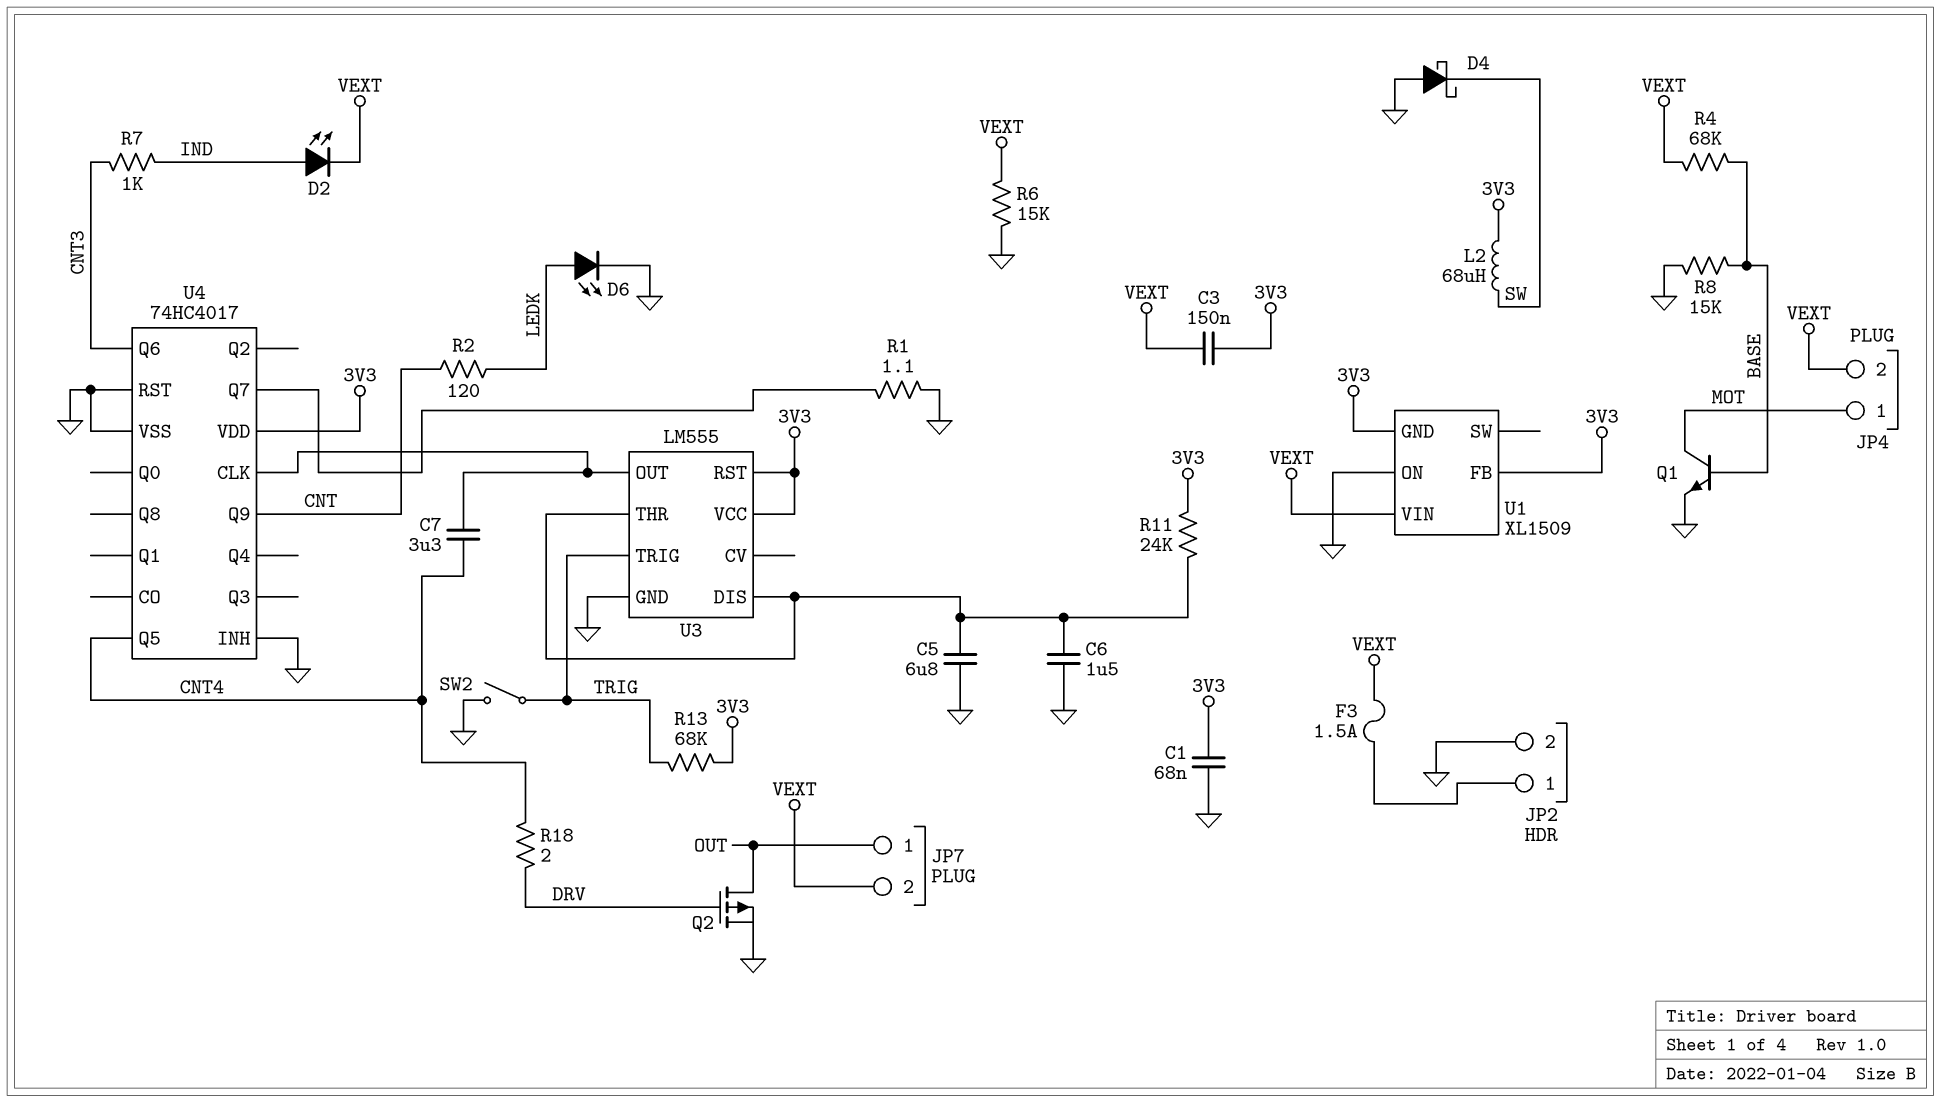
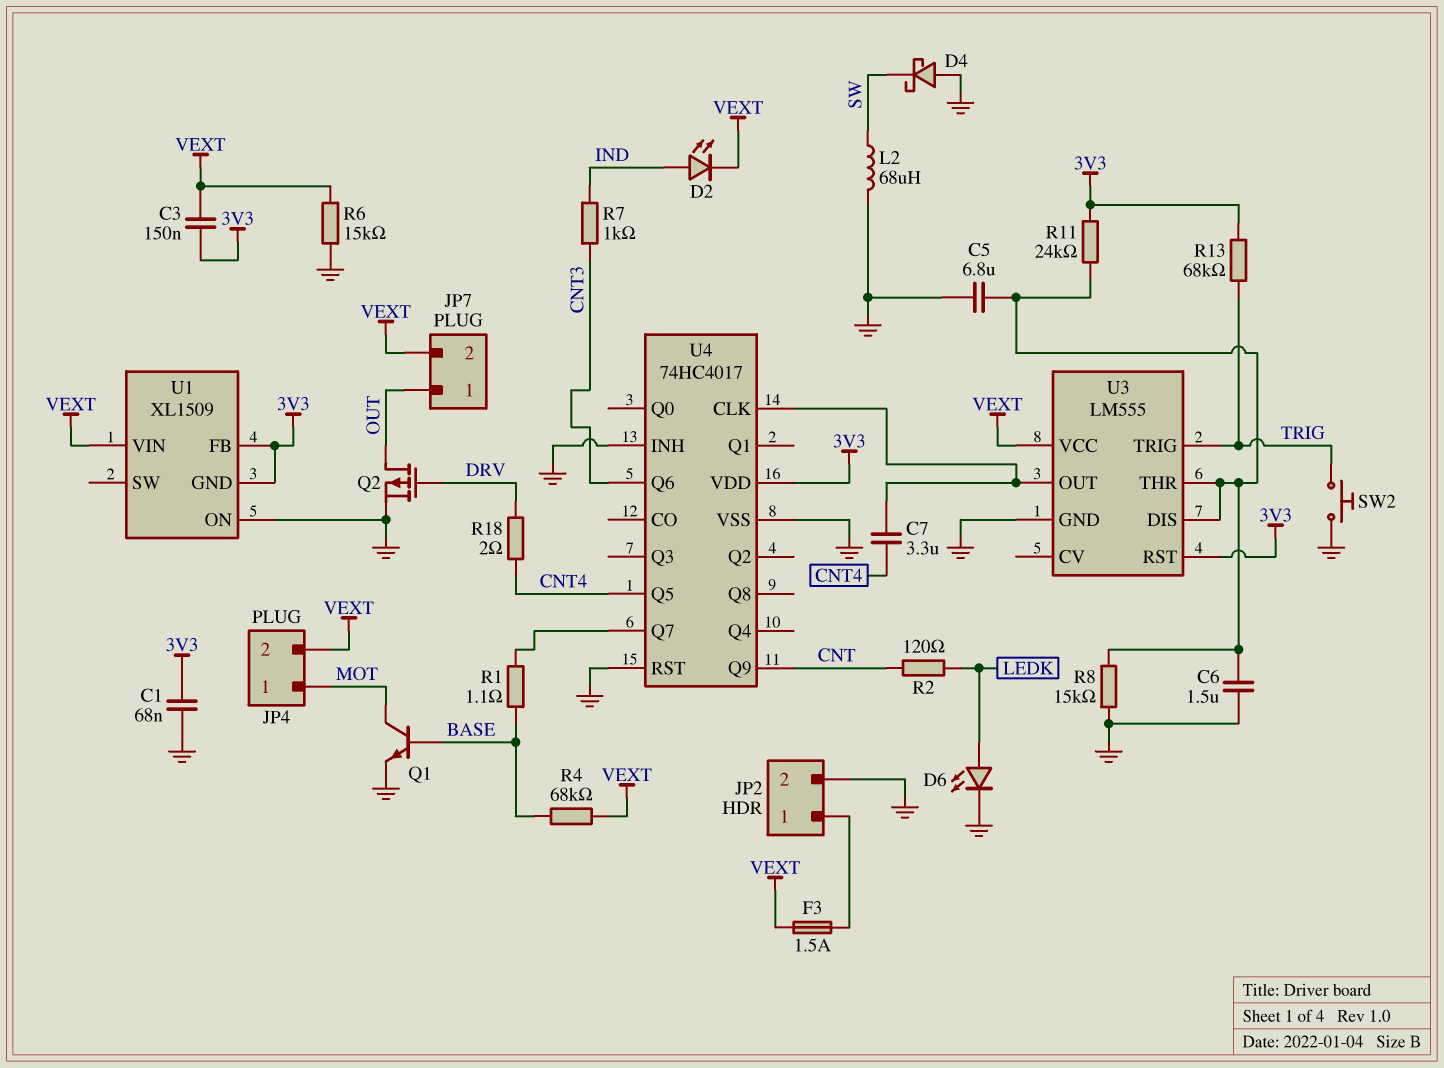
L2: 68uH (3V3, SW) -> 68uH (GND, SW)
R1: 1.1 (GND, U4/Q7) -> 1.1 (BASE, U4/Q7)
R8: 15k (BASE, GND) -> 15k (GND, U3/DIS)
SW2: switch (GND, TRIG) -> button (GND, TRIG)
U3 pin VCC: 3V3 -> VEXT

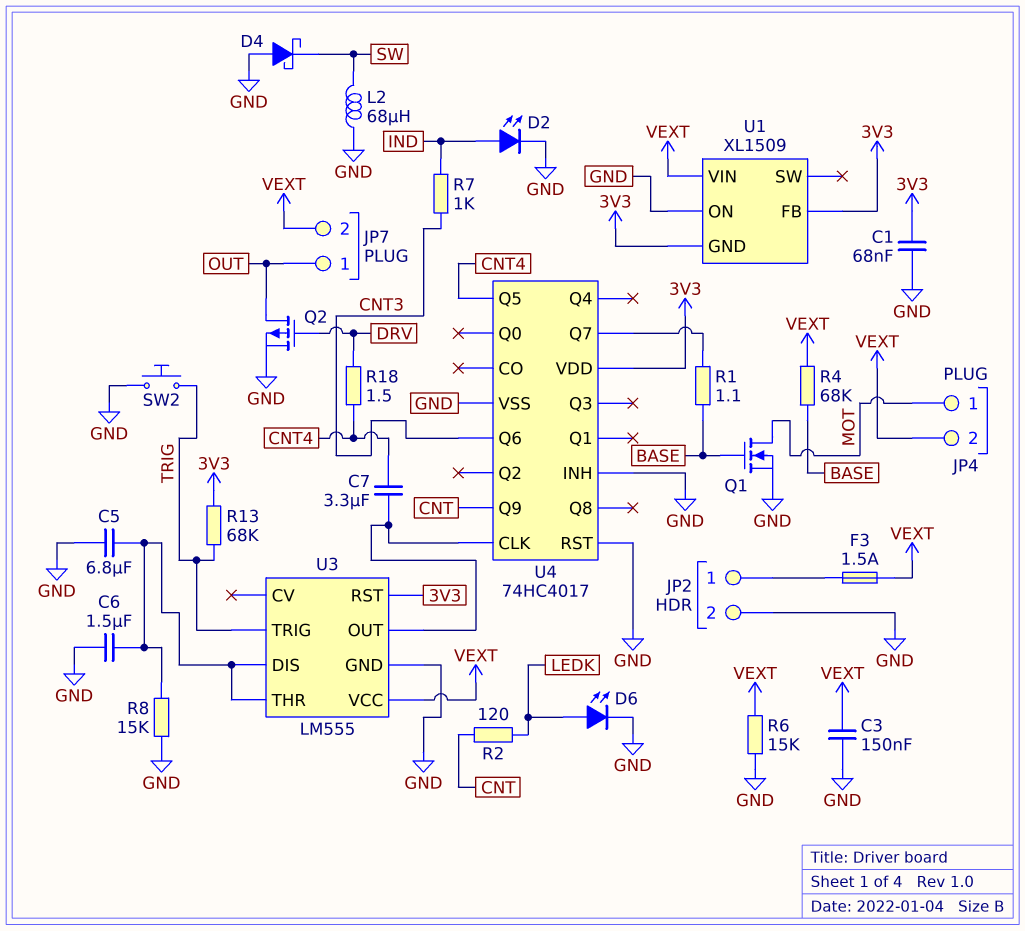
C3: 150nF (3V3, VEXT) -> 150nF (GND, VEXT)
D2: LED (A IND, K VEXT) -> LED (A IND, K GND)
Q1: NPN (B BASE, C MOT, E GND) -> NMOS (G BASE, D MOT, S GND)
R11: 24k (3V3, U3/DIS) -> none
R18: 2 (CNT4, DRV) -> 1.5 (CNT4, DRV)

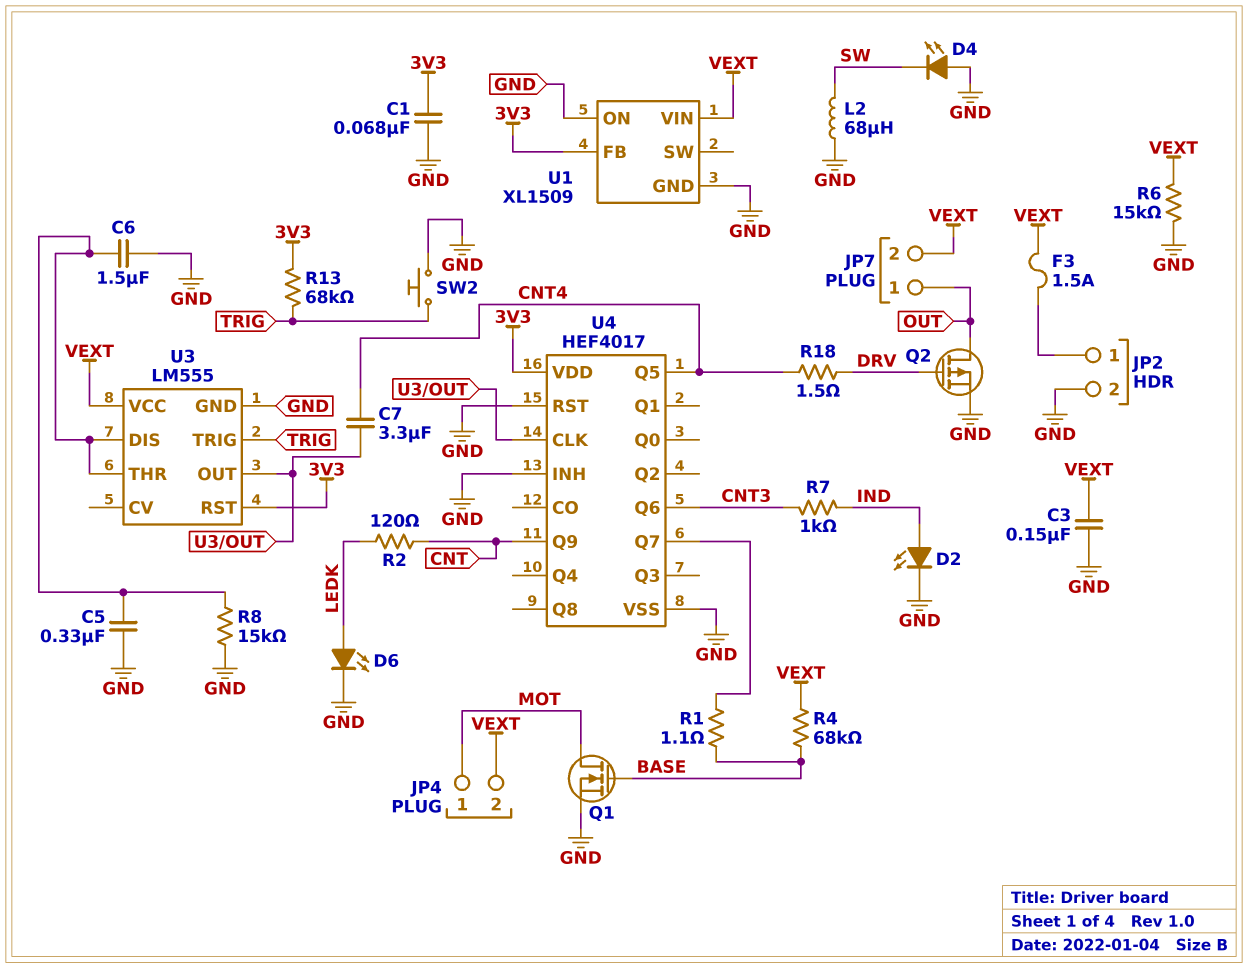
C5: 6.8uF (GND, U3/DIS) -> 330nF (GND, U3/DIS)
D4: schottky (A GND, K SW) -> LED (A GND, K SW)
U1 pin GND: 3V3 -> GND
U4: 74HC4017 -> HEF4017

